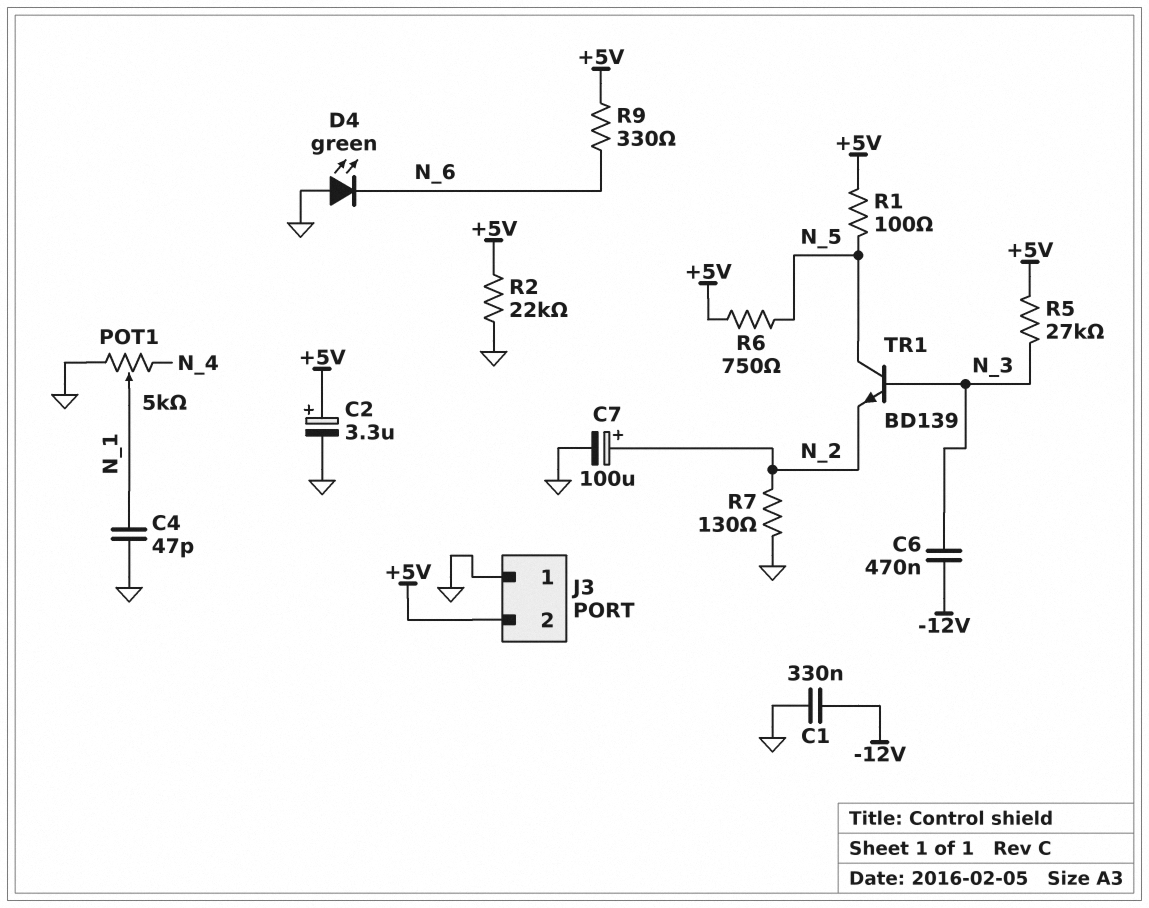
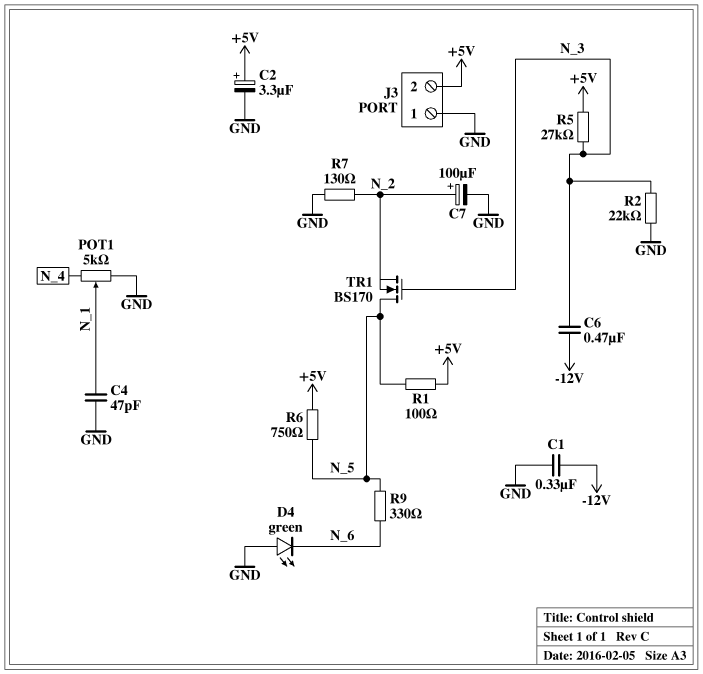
R2: 22k (+5V, GND) -> 22k (GND, N_3)
R9: 330 (+5V, N_6) -> 330 (N_5, N_6)
TR1: NPN BD139 (B N_3, C N_5, E N_2) -> NMOS BS170 (G N_3, D N_5, S N_2)

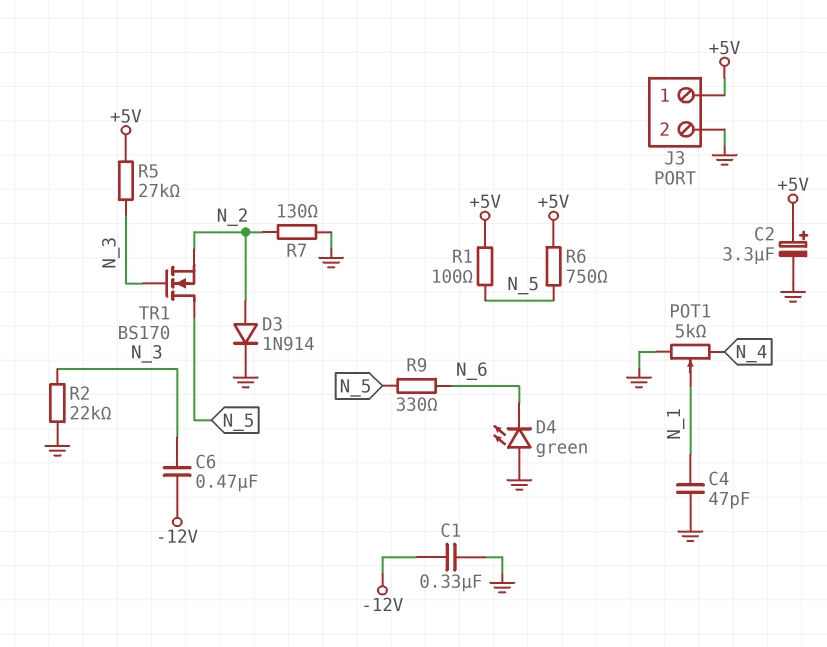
C7: 100uF (plus N_2, minus GND) -> none
D3: none -> diode 1N914 (A N_2, K GND)
J3 pin 1: GND -> +5V
J3 pin 2: +5V -> GND

